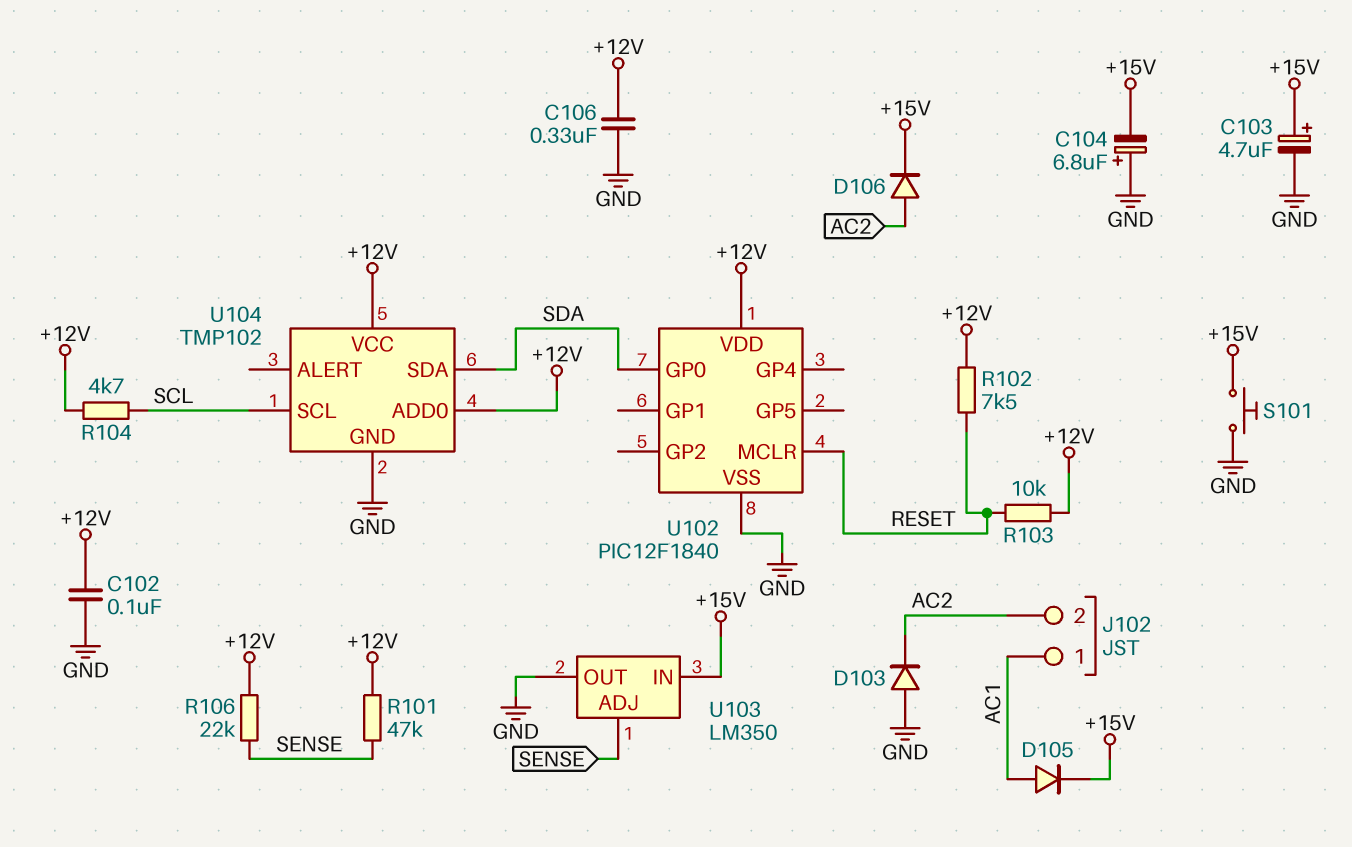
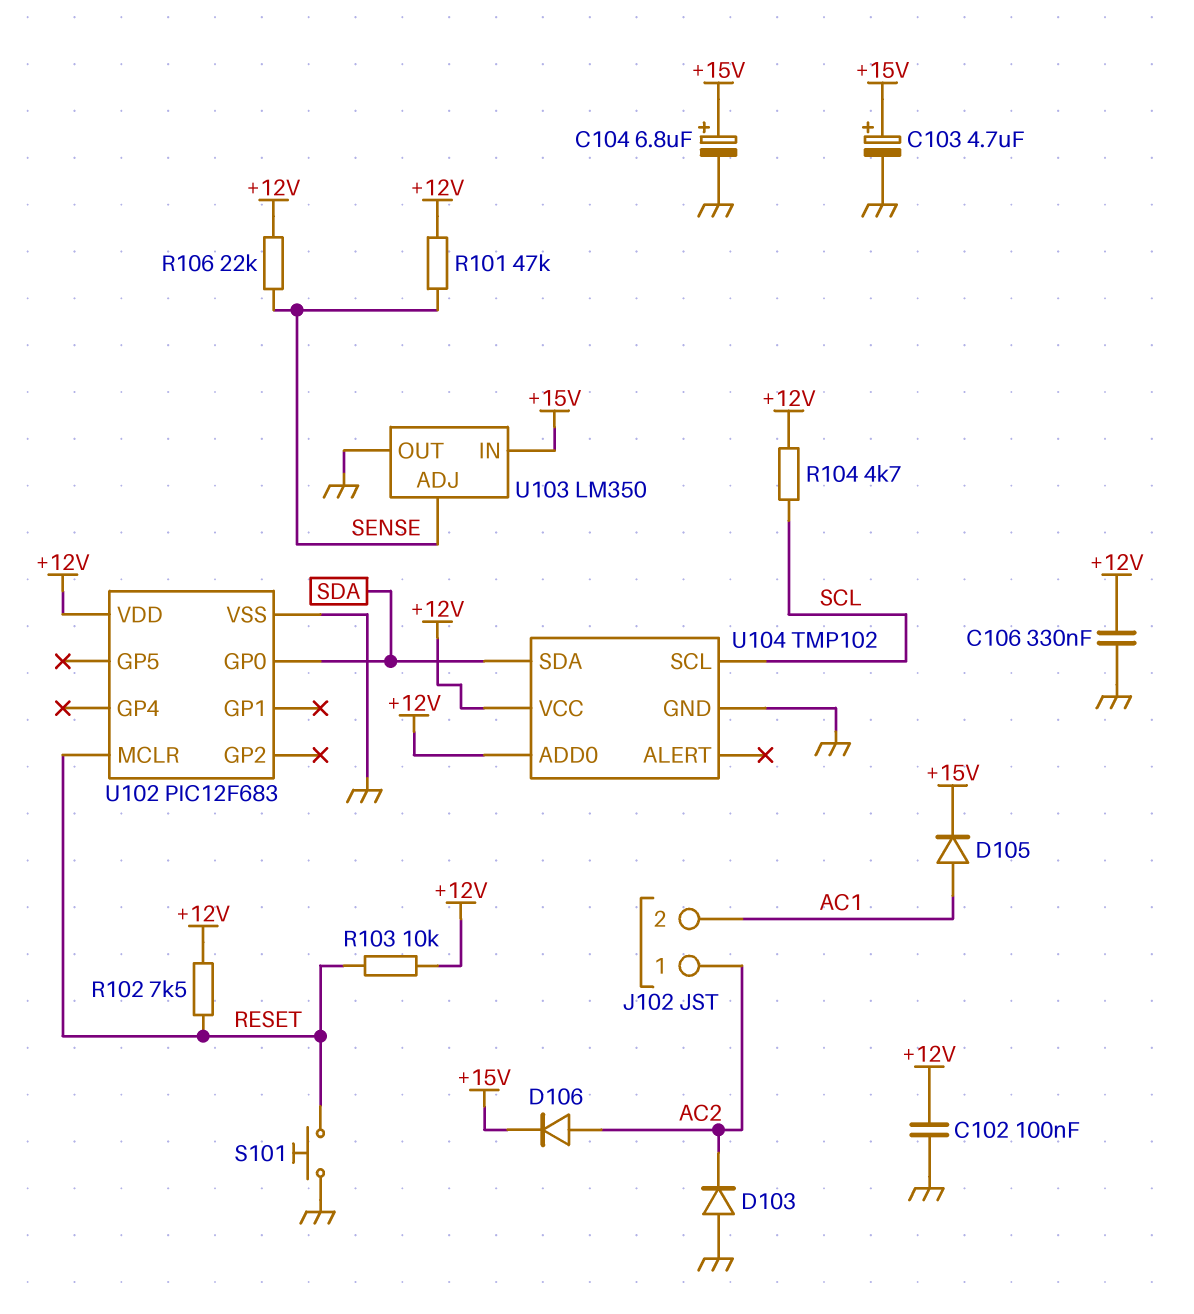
C104: 6.8uF (plus GND, minus +15V) -> 6.8uF (plus +15V, minus GND)
J102 pin 1: AC1 -> AC2
J102 pin 2: AC2 -> AC1
S101: button (+15V, GND) -> button (GND, RESET)
U102: PIC12F1840 -> PIC12F683

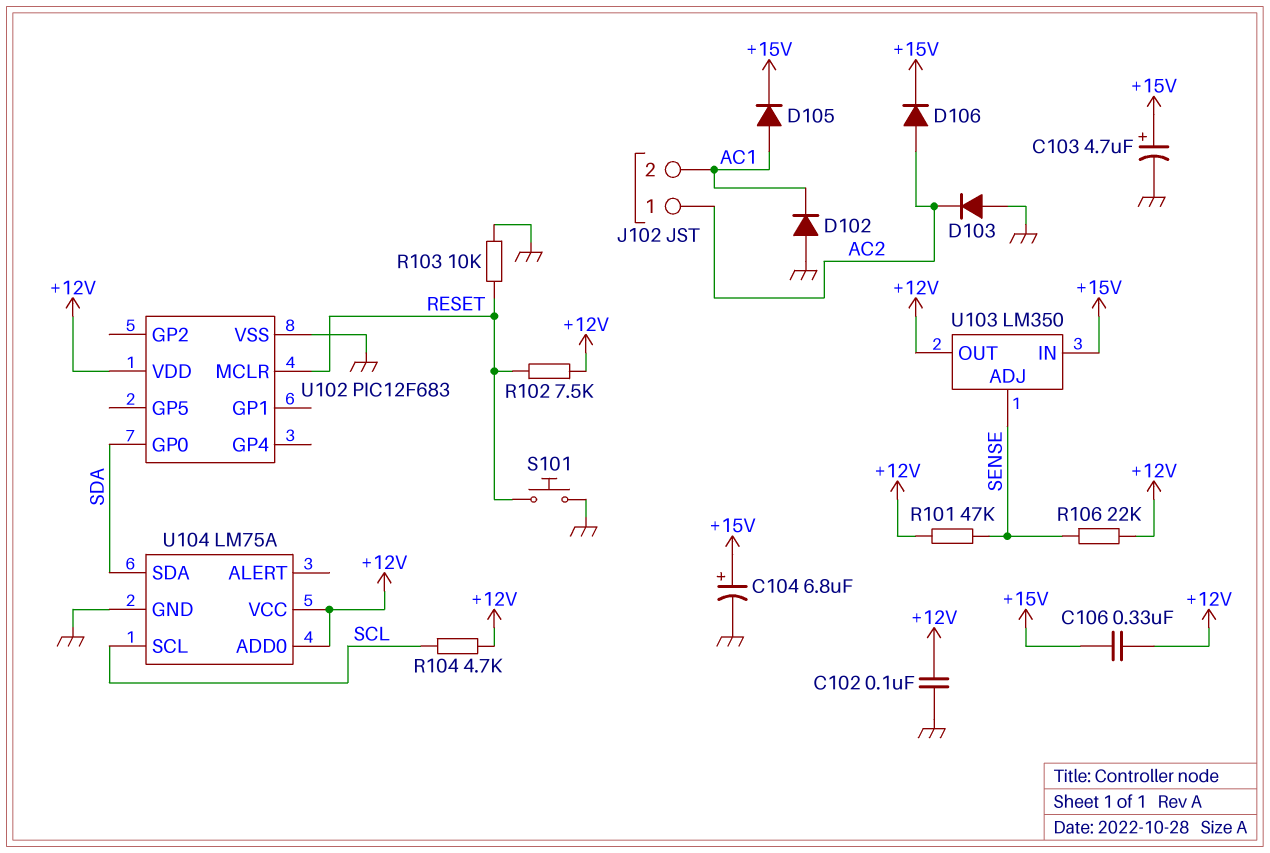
C106: 330nF (+12V, GND) -> 330nF (+12V, +15V)
D102: none -> diode (A GND, K AC1)
R103: 10k (+12V, RESET) -> 10k (GND, RESET)
U103 pin OUT: GND -> +12V
U104: TMP102 -> LM75A

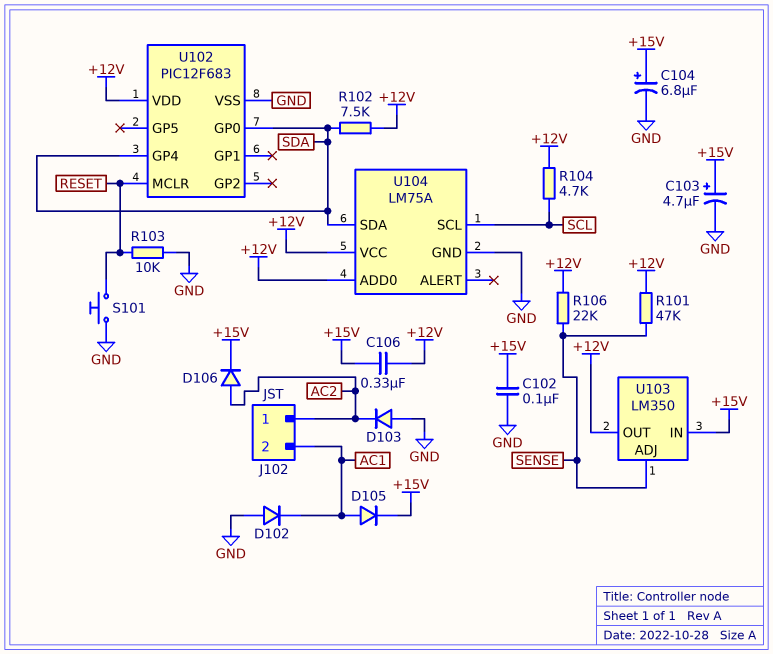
C102: 100nF (+12V, GND) -> 100nF (+15V, GND)
R102: 7.5k (+12V, RESET) -> 7.5k (+12V, SDA)
U102 pin GP4: none -> SDA

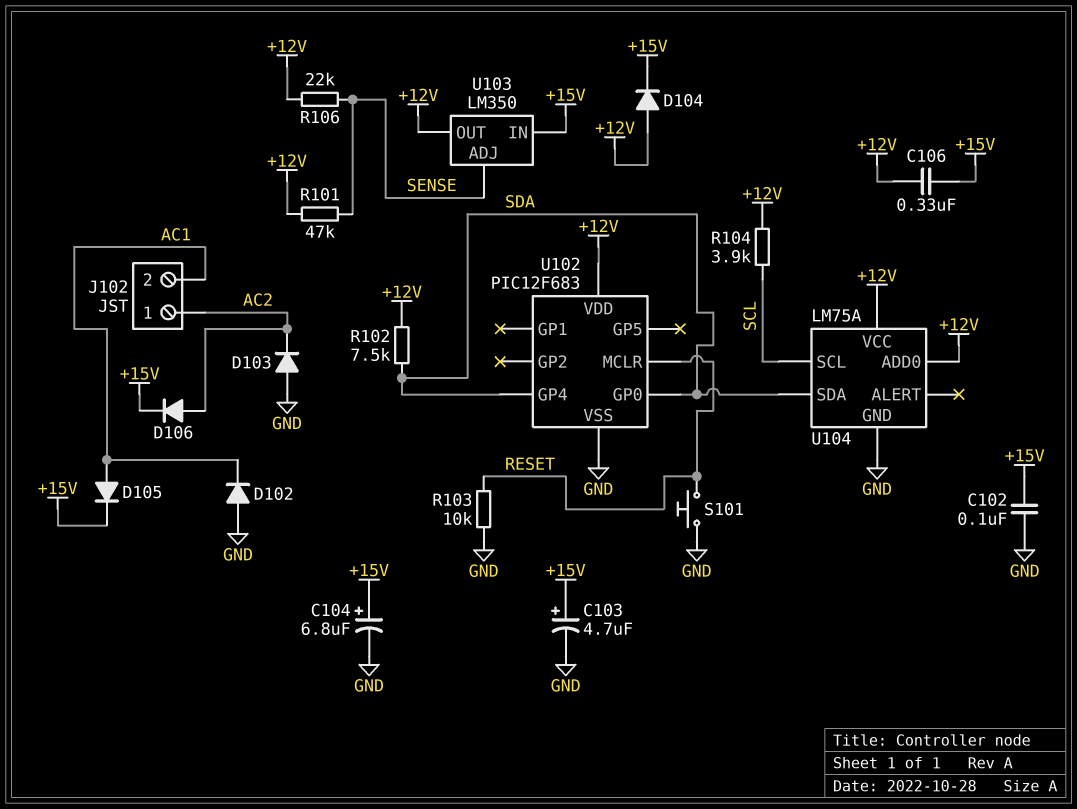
D104: none -> diode (A +12V, K +15V)
R104: 4.7k (+12V, SCL) -> 3.9k (+12V, SCL)

